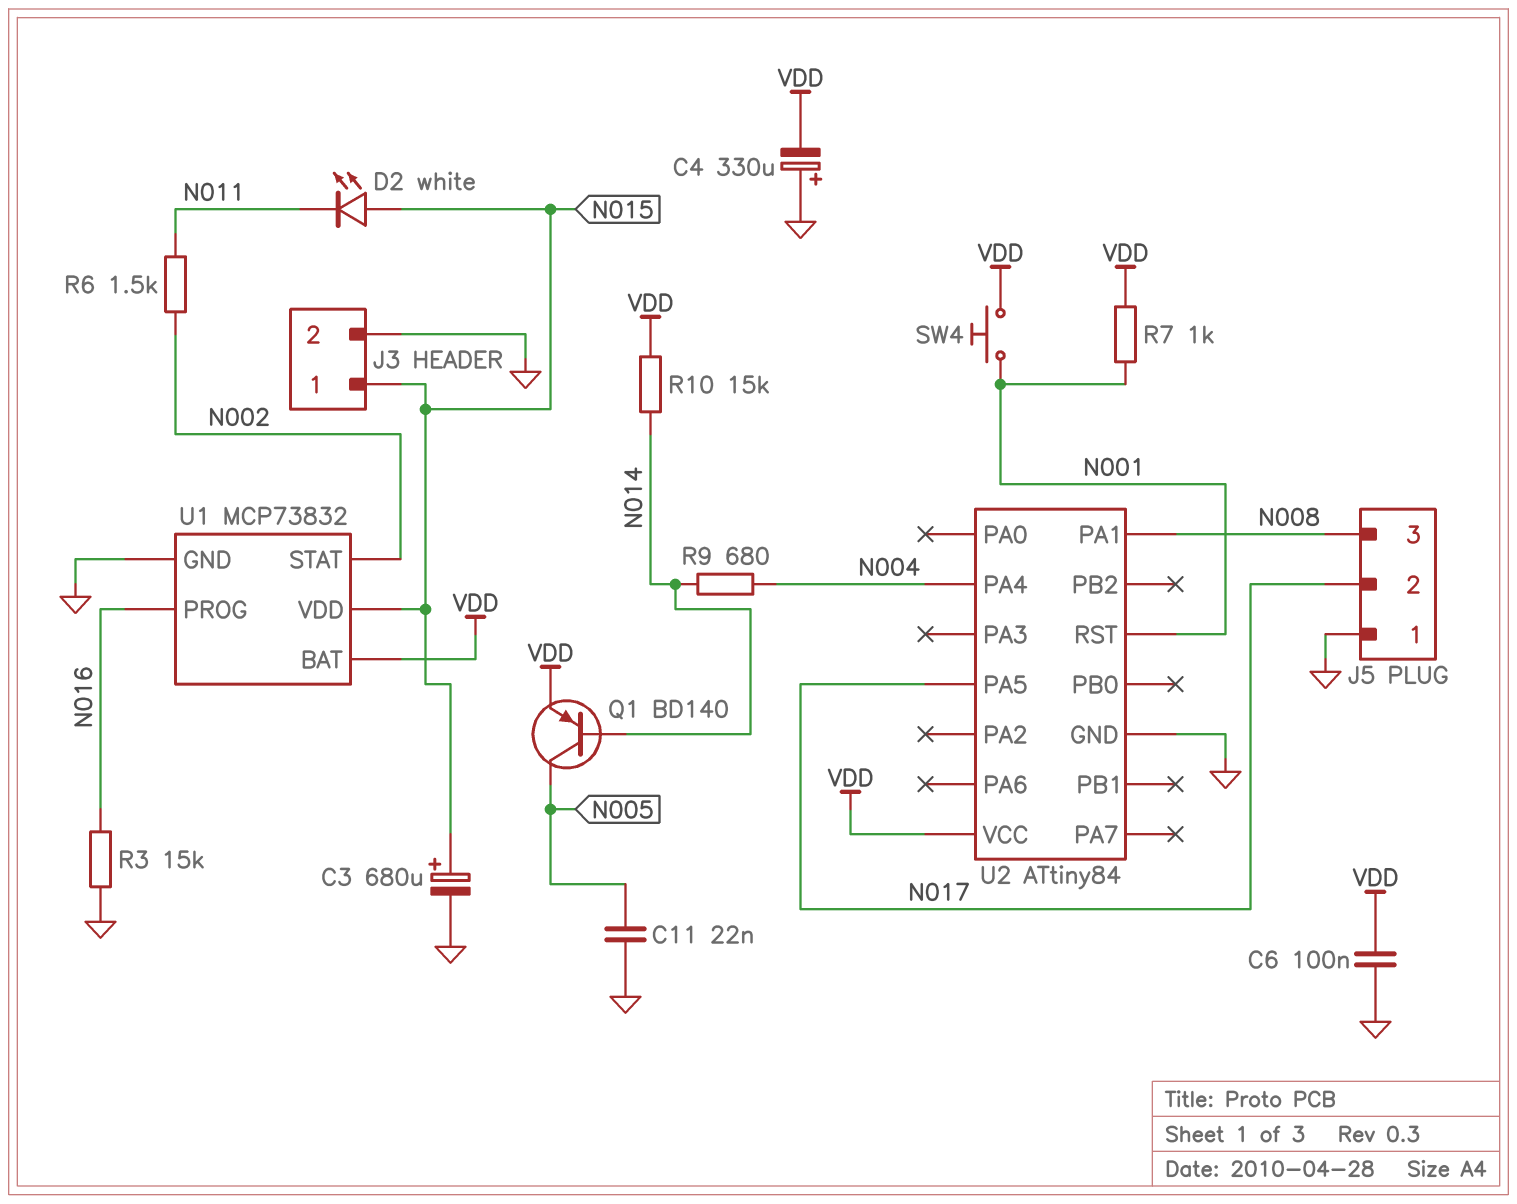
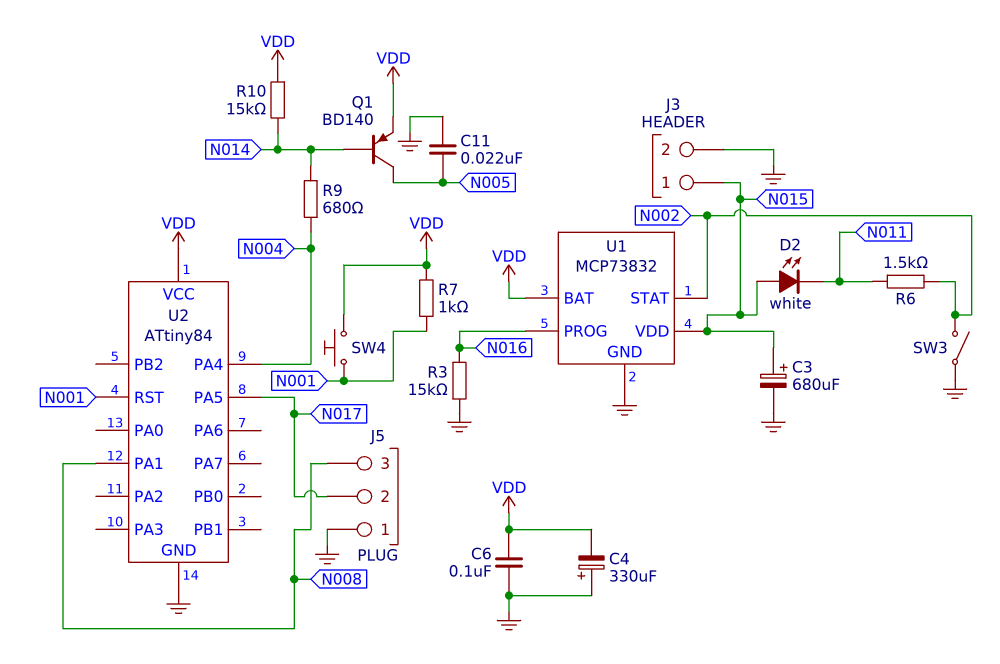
SW3: none -> switch (GND, N002)

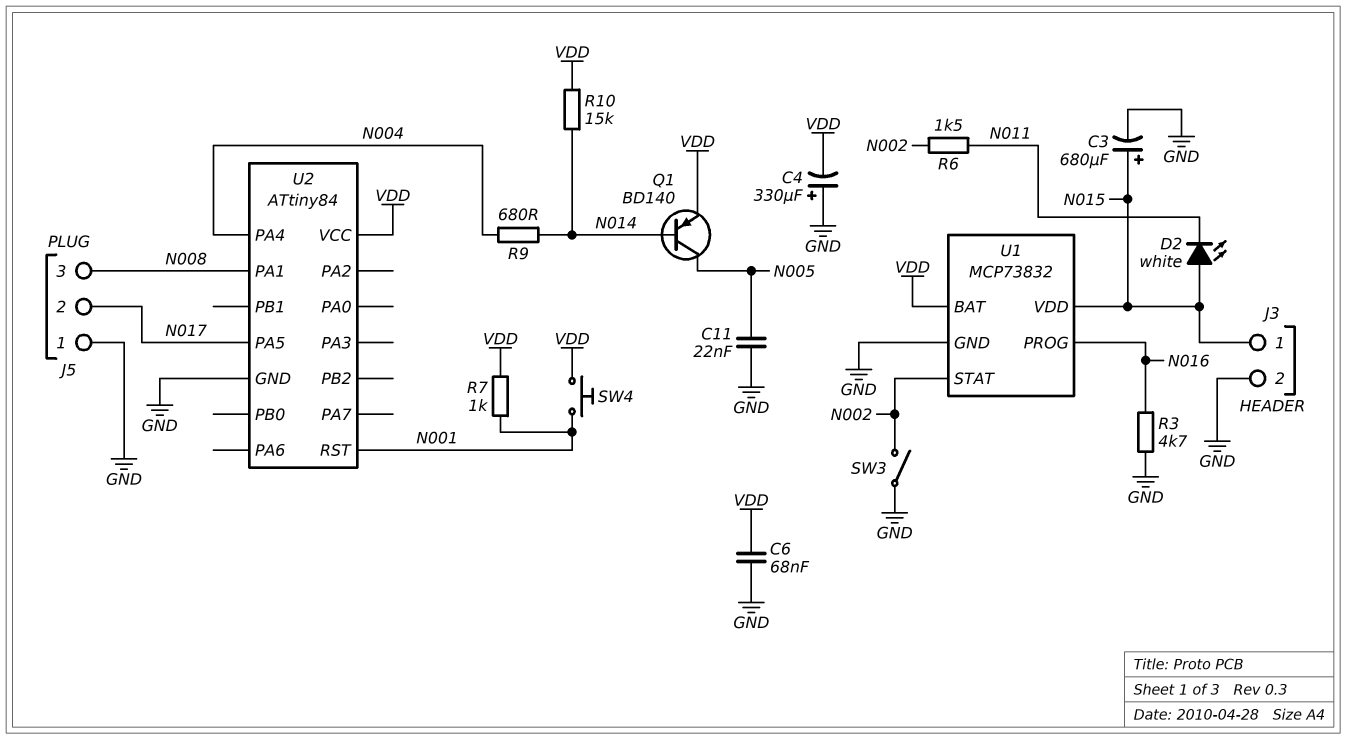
C6: 100nF (GND, VDD) -> 68nF (GND, VDD)
R3: 15k (GND, N016) -> 4.7k (GND, N016)

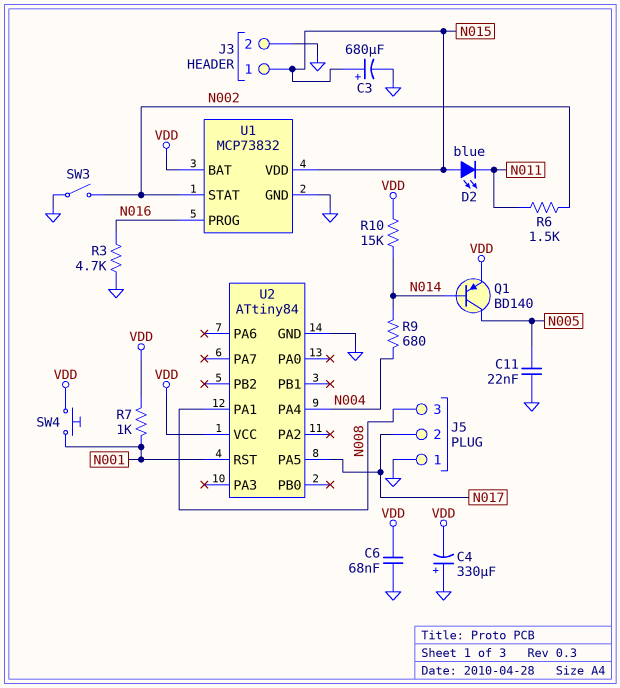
D2: LED white (A N015, K N011) -> LED blue (A N015, K N011)

